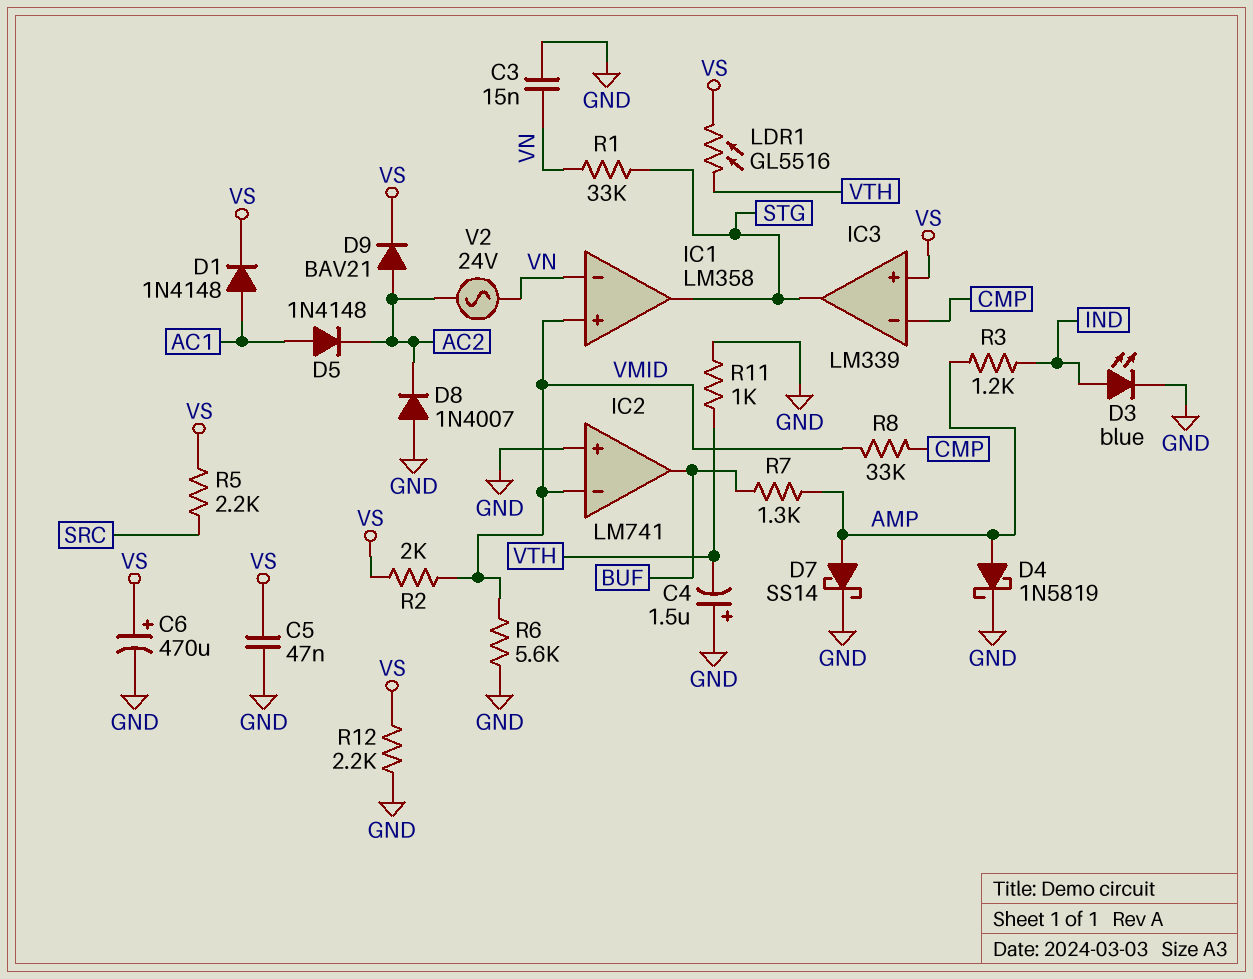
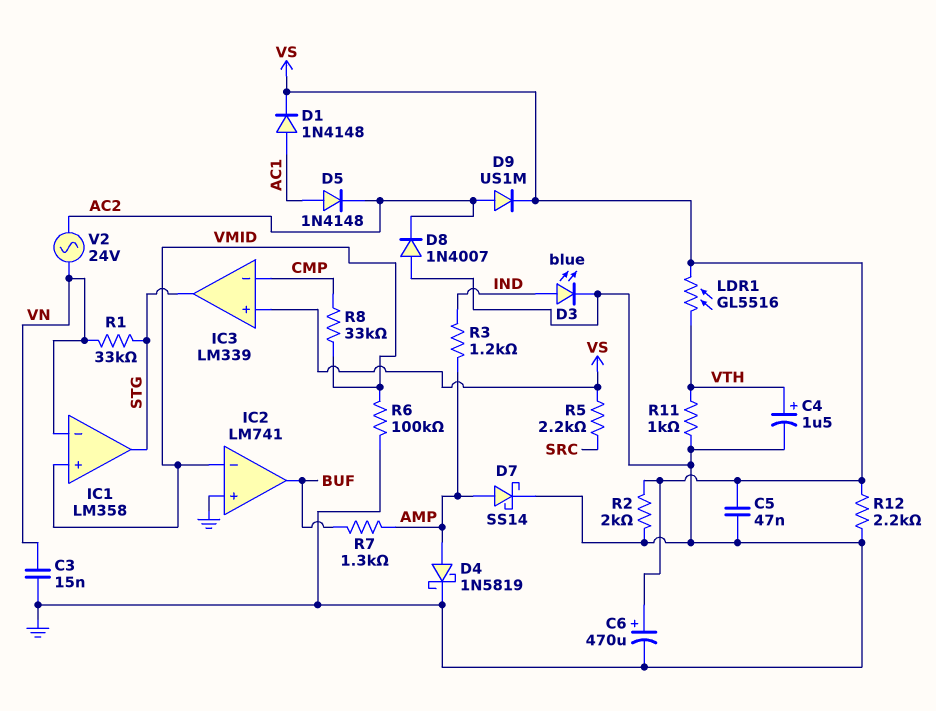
C4: 1.5uF (plus GND, minus VTH) -> 1.5uF (plus VTH, minus GND)
D9: diode BAV21 (A AC2, K VS) -> diode US1M (A AC2, K VS)
R2: 2k (VMID, VS) -> 2k (GND, VS)
R6: 5.6k (GND, VMID) -> 100k (GND, VMID)

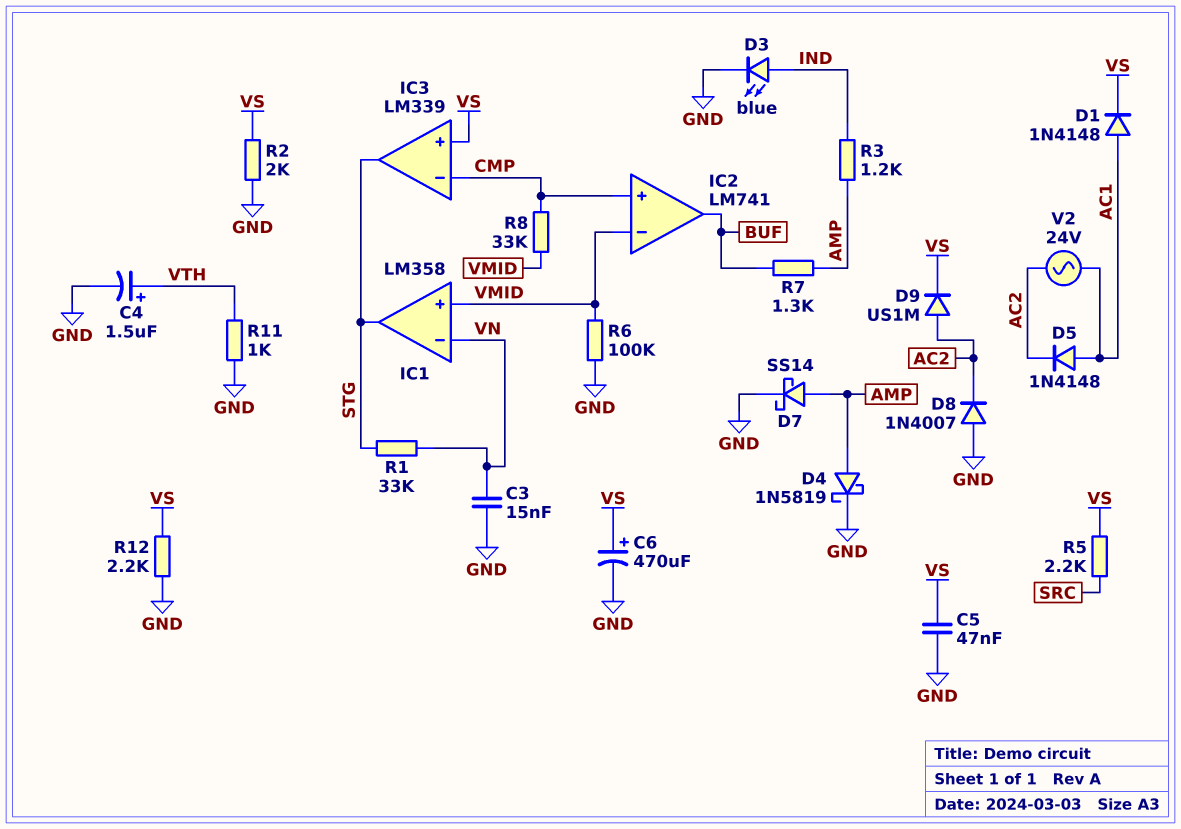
IC2 pin in+: GND -> CMP
LDR1: GL5516 (VS, VTH) -> none
V2: AC 24V (AC2, VN) -> AC 24V (AC1, AC2)

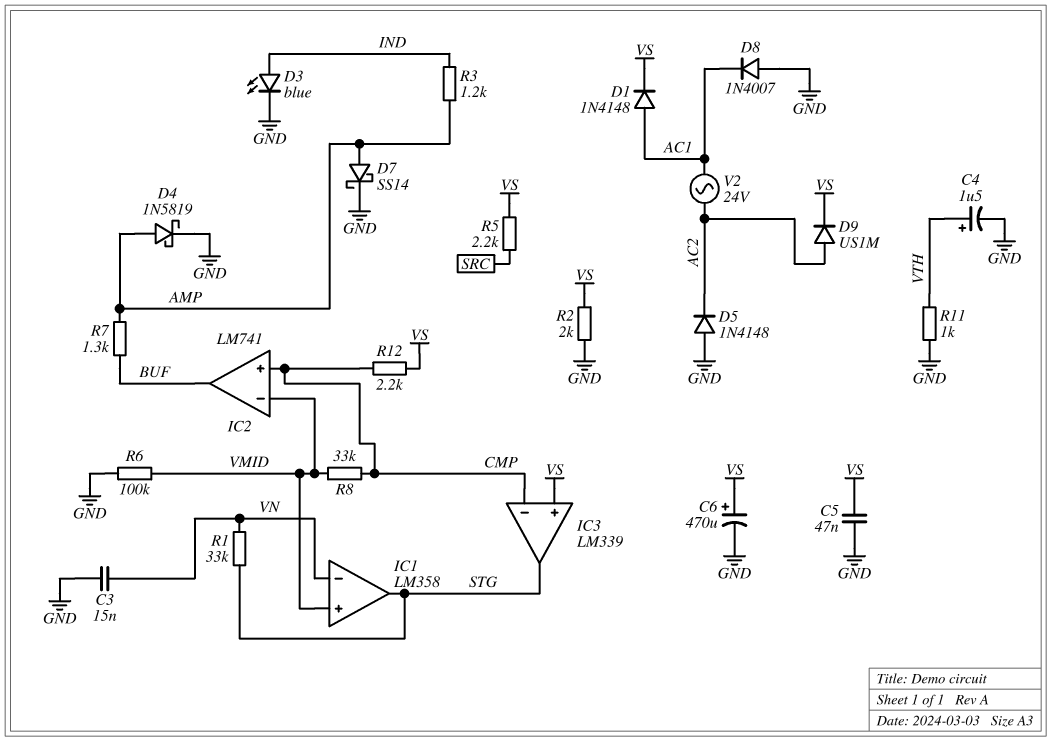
D5: diode 1N4148 (A AC1, K AC2) -> diode 1N4148 (A GND, K AC2)
D8: diode 1N4007 (A GND, K AC2) -> diode 1N4007 (A GND, K AC1)
R12: 2.2k (GND, VS) -> 2.2k (CMP, VS)

